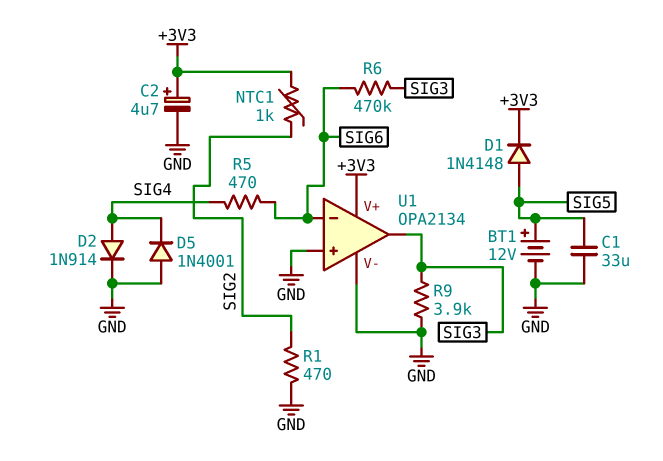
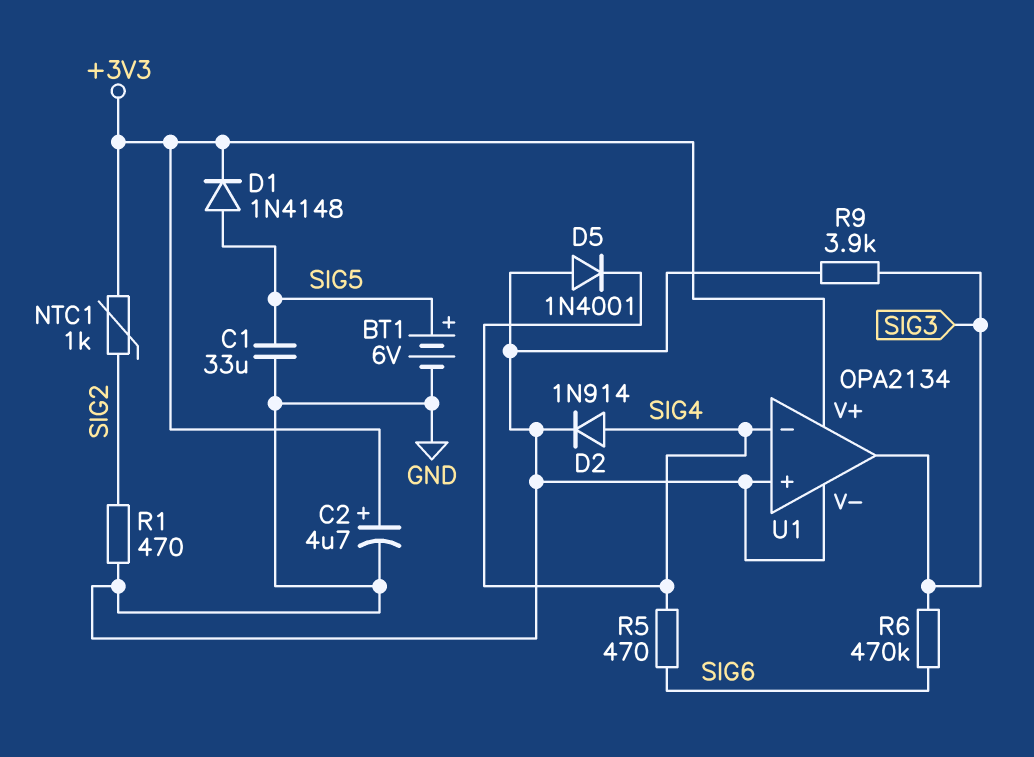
BT1: 12V (plus SIG5, minus GND) -> 6V (plus SIG5, minus GND)
U1 pin in-: SIG6 -> SIG4

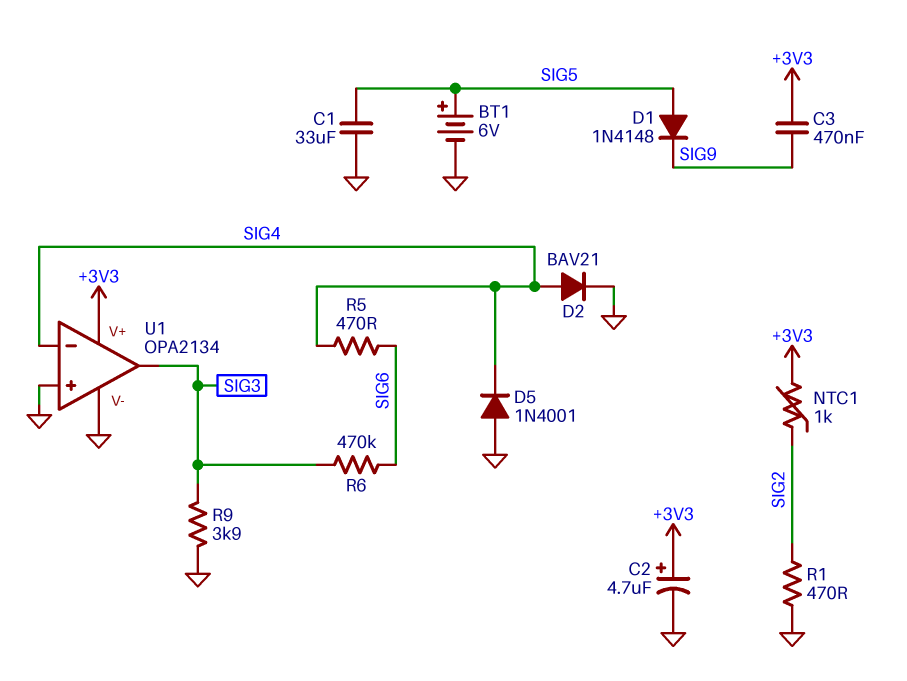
C3: none -> 470nF (+3V3, SIG9)
D1: diode 1N4148 (A SIG5, K +3V3) -> diode 1N4148 (A SIG5, K SIG9)
D2: diode 1N914 (A SIG4, K GND) -> diode BAV21 (A SIG4, K GND)

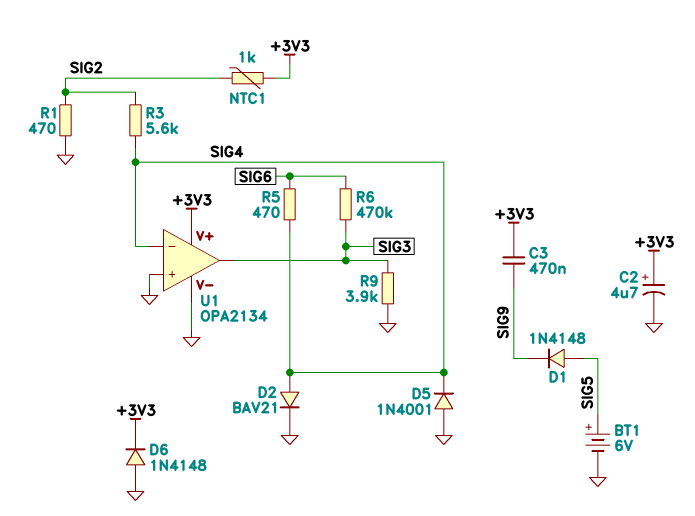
C1: 33uF (GND, SIG5) -> none
D6: none -> diode 1N4148 (A GND, K +3V3)
R3: none -> 5.6k (SIG2, SIG4)

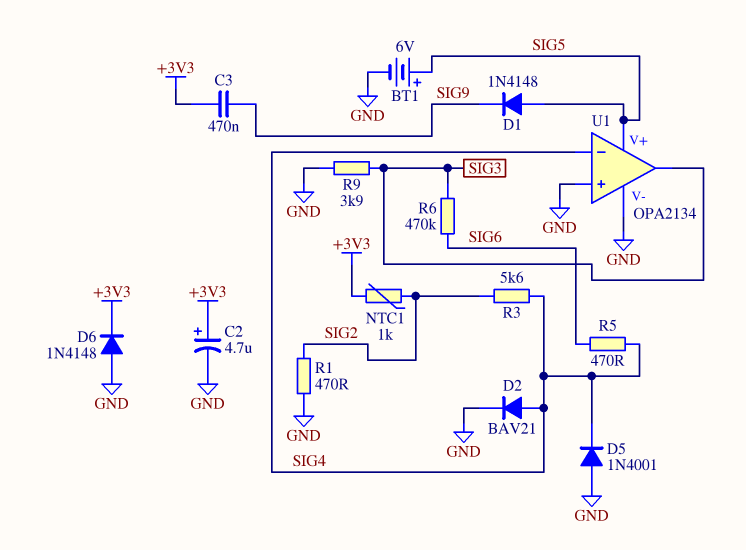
U1 pin V+: +3V3 -> SIG5

